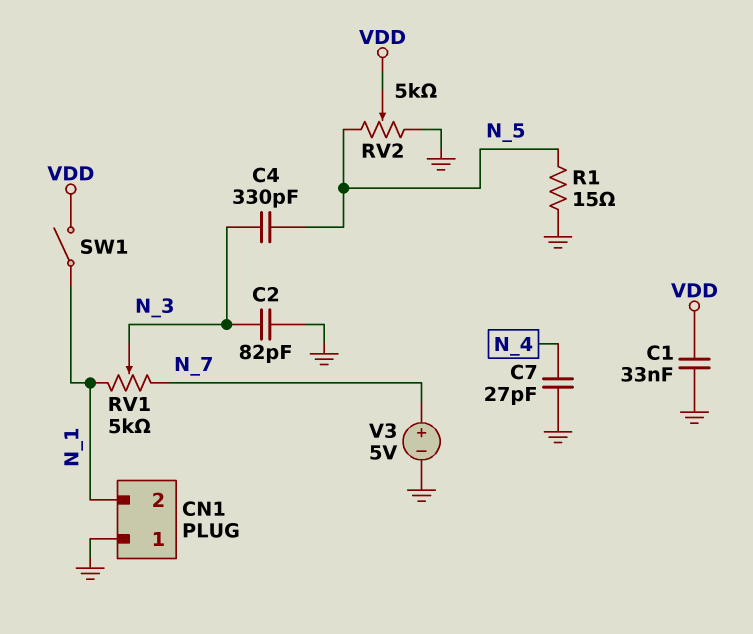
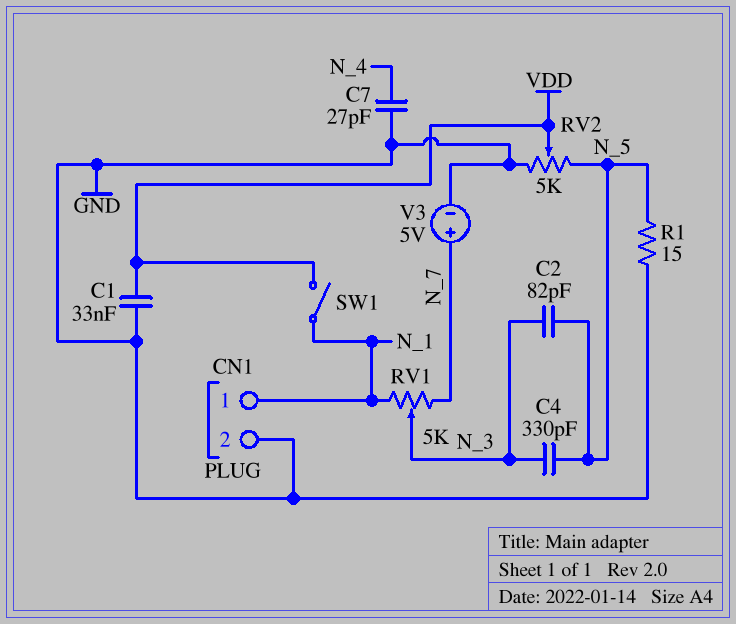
C2: 82pF (GND, N_3) -> 82pF (N_3, N_5)
CN1 pin 1: GND -> N_1
CN1 pin 2: N_1 -> GND

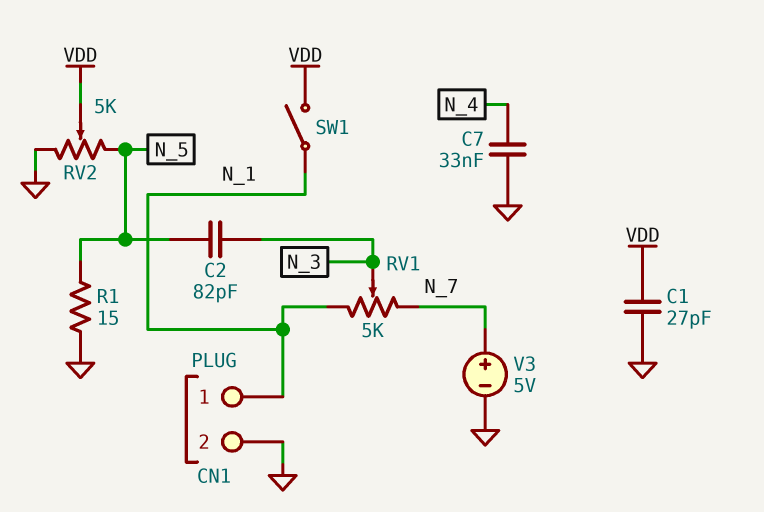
C1: 33nF (GND, VDD) -> 27pF (GND, VDD)
C4: 330pF (N_3, N_5) -> none
C7: 27pF (GND, N_4) -> 33nF (GND, N_4)

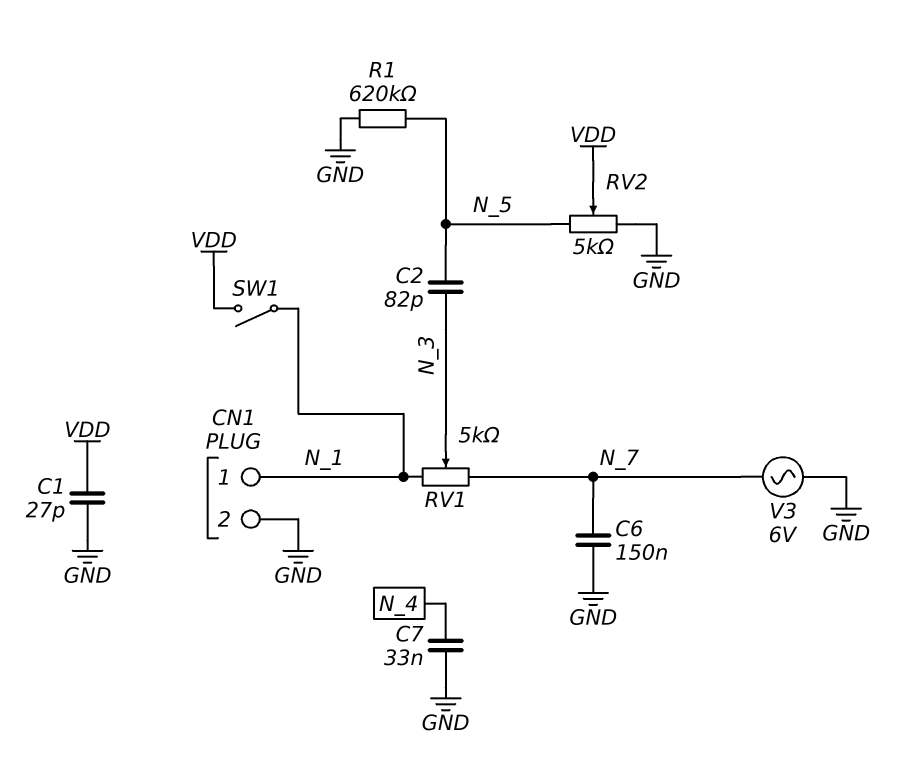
C6: none -> 150nF (GND, N_7)
R1: 15 (GND, N_5) -> 620k (GND, N_5)
V3: 5V (plus N_7, minus GND) -> AC 6V (GND, N_7)

